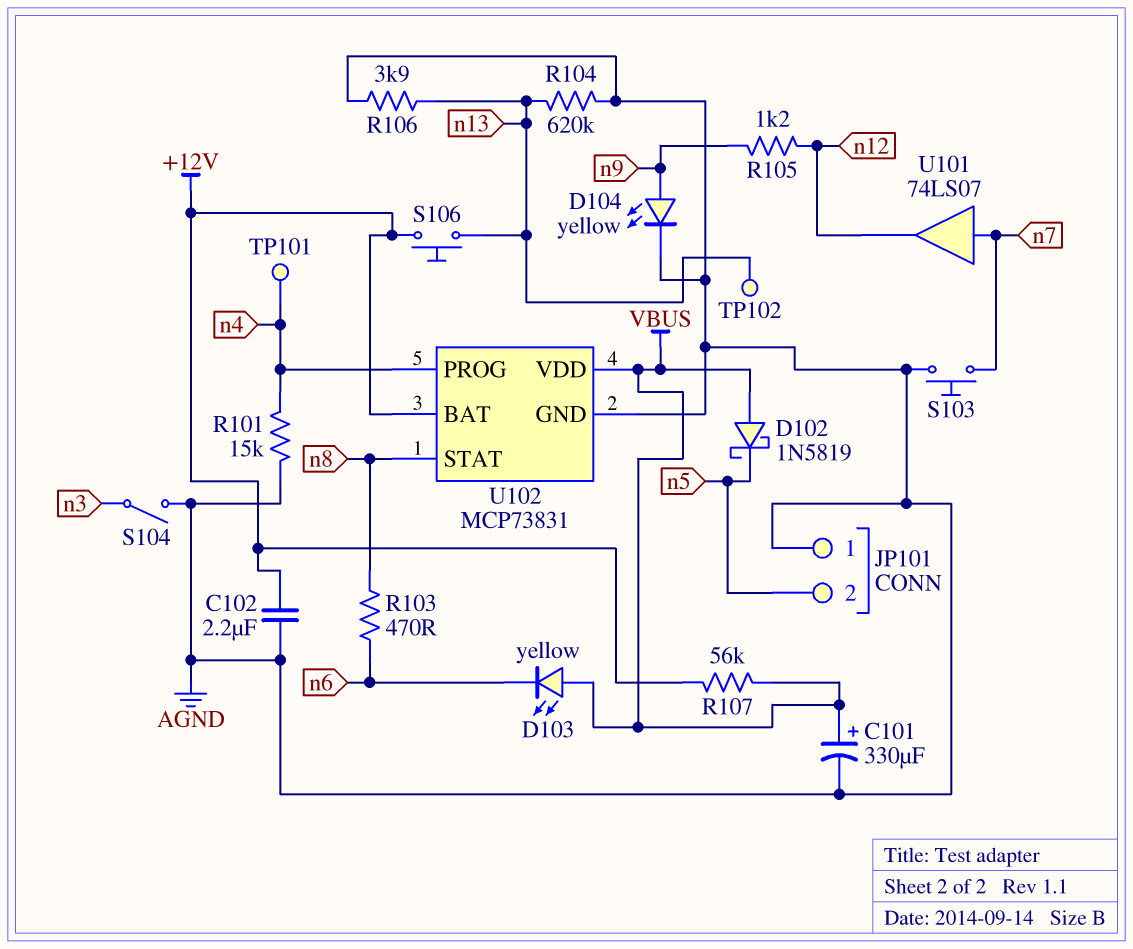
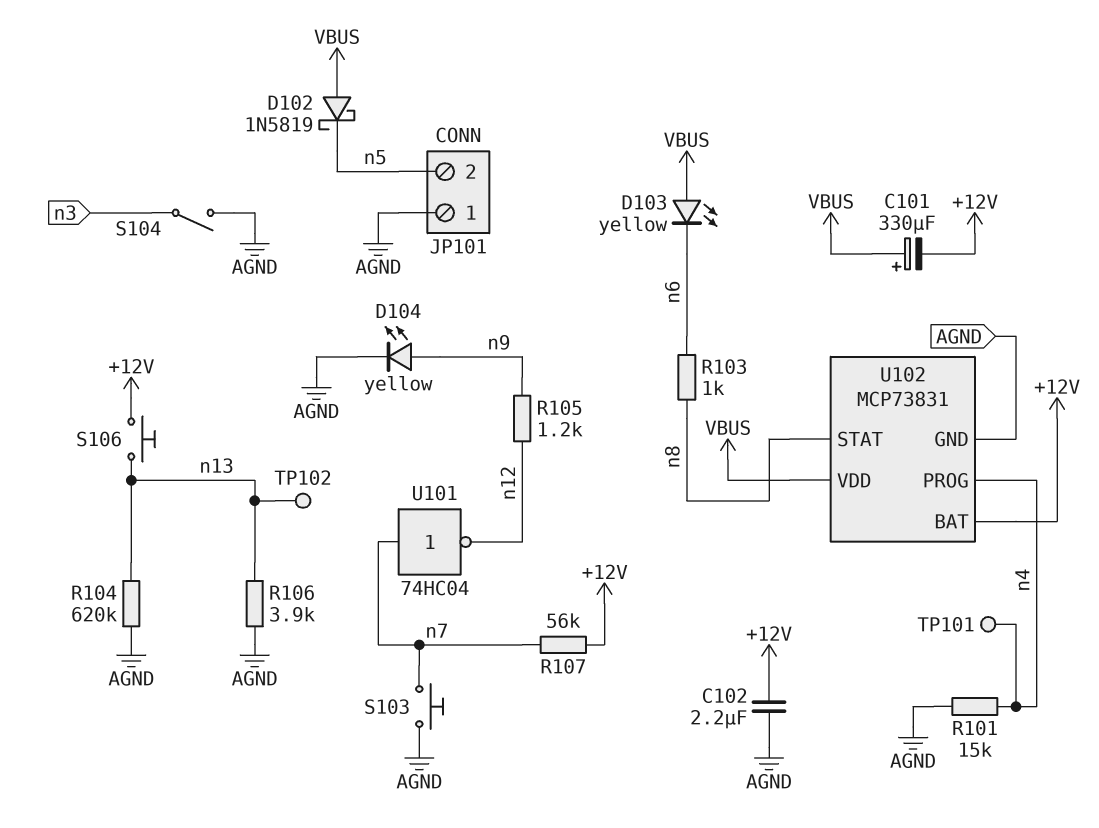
C101: 330uF (plus VBUS, minus AGND) -> 330uF (plus VBUS, minus +12V)
R103: 470 (n6, n8) -> 1k (n6, n8)
R107: 56k (+12V, VBUS) -> 56k (+12V, n7)
U101: buffer 74LS07 (in n7, out n12) -> NOT 74HC04 (in n7, out n12)

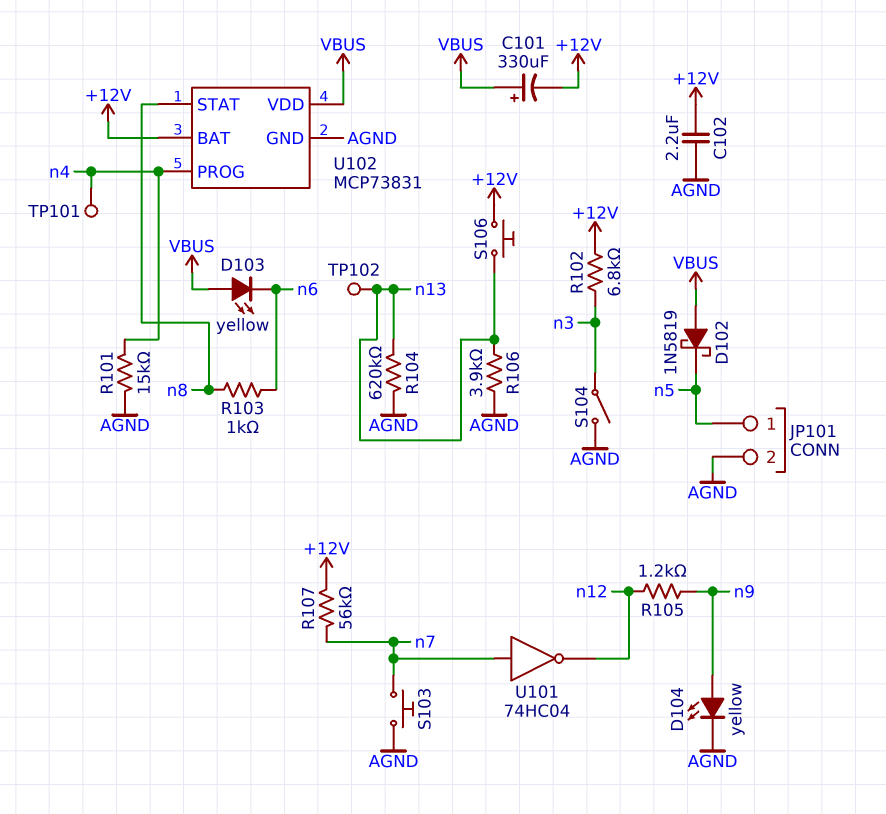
JP101 pin 1: AGND -> n5
JP101 pin 2: n5 -> AGND
R102: none -> 6.8k (+12V, n3)

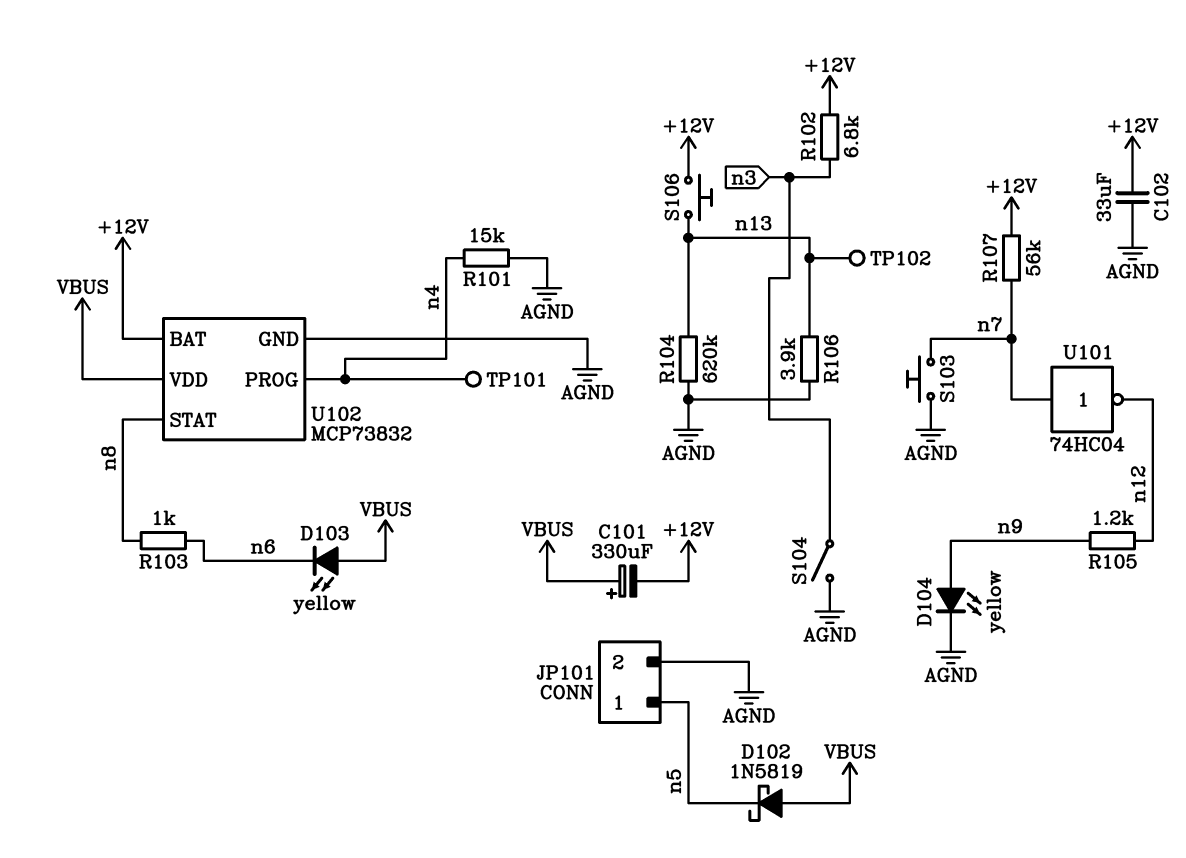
C102: 2.2uF (+12V, AGND) -> 33uF (+12V, AGND)
U102: MCP73831 -> MCP73832

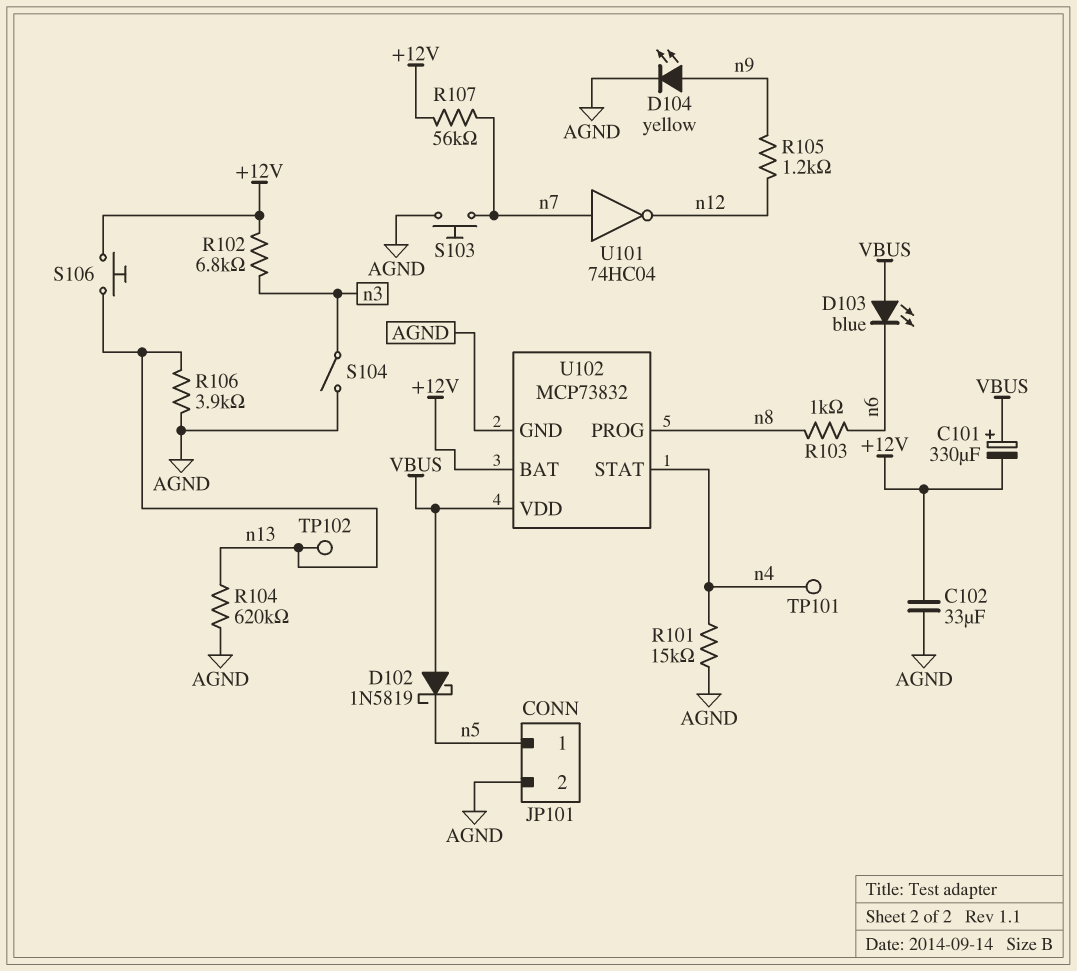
D103: LED yellow (A VBUS, K n6) -> LED blue (A VBUS, K n6)
U102 pin PROG: n4 -> n8
U102 pin STAT: n8 -> n4

